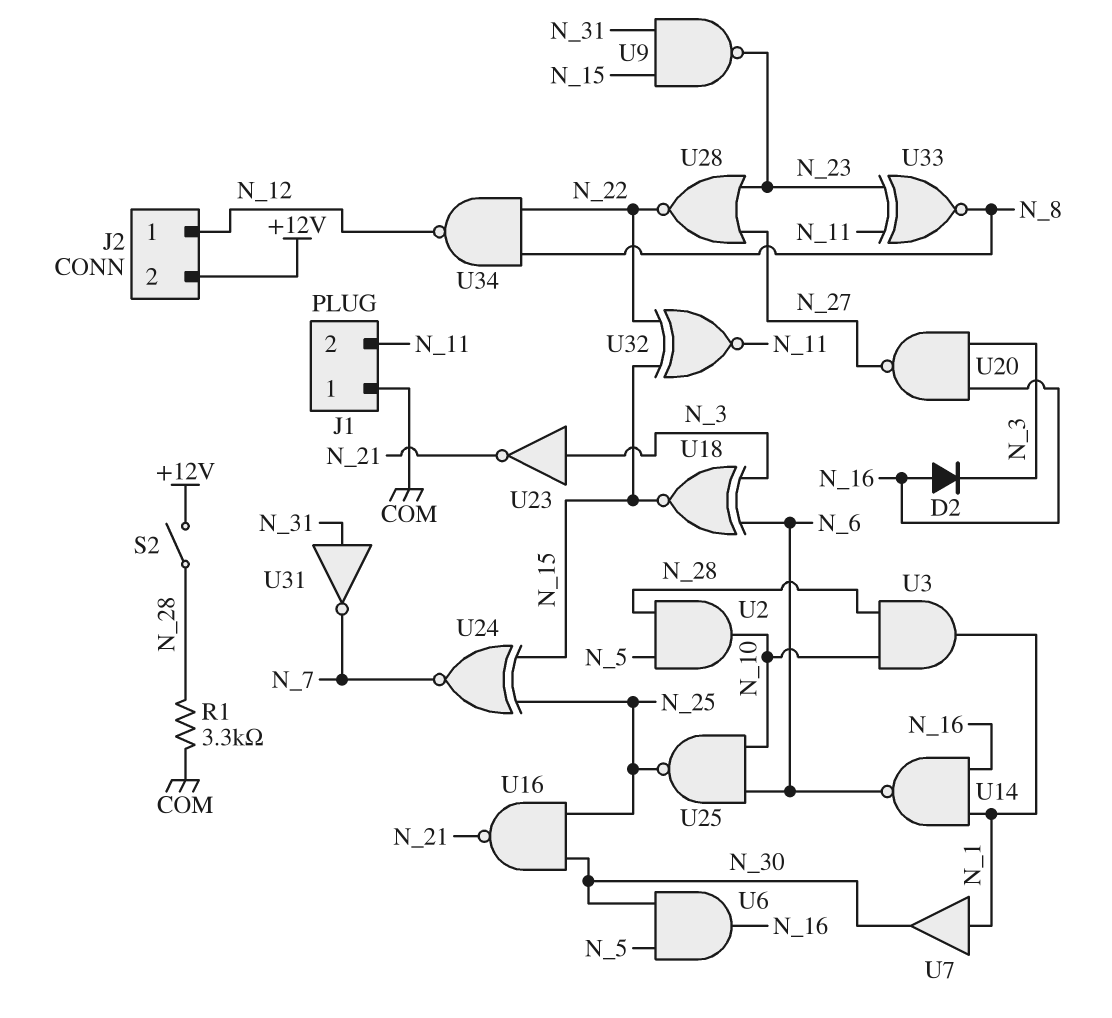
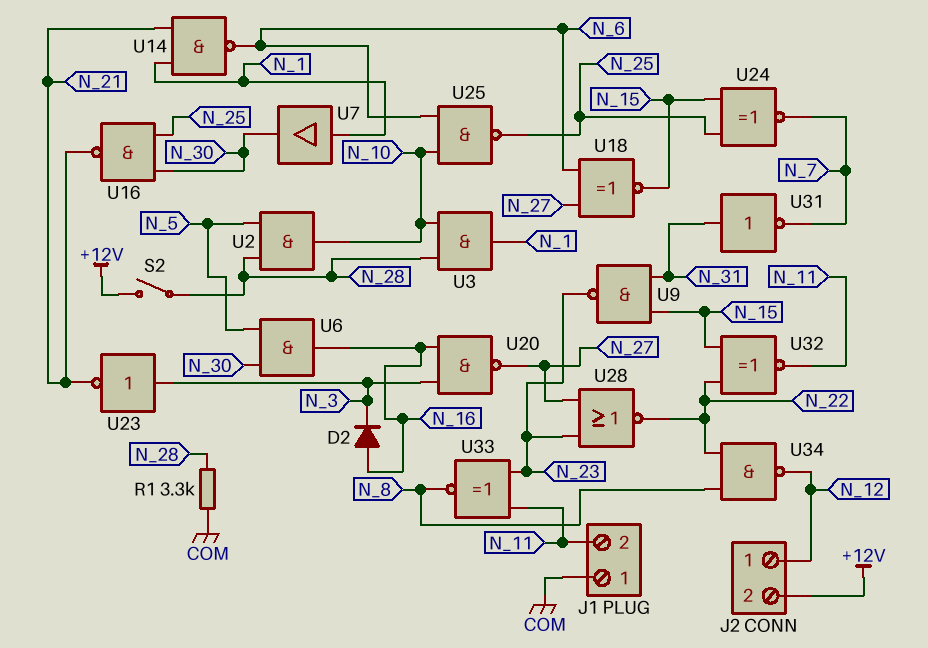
U14: NAND (in N_1, in N_16, out N_6) -> NAND (in N_1, in N_21, out N_6)
U18: XNOR (in N_3, in N_6, out N_15) -> XNOR (in N_6, in N_27, out N_15)

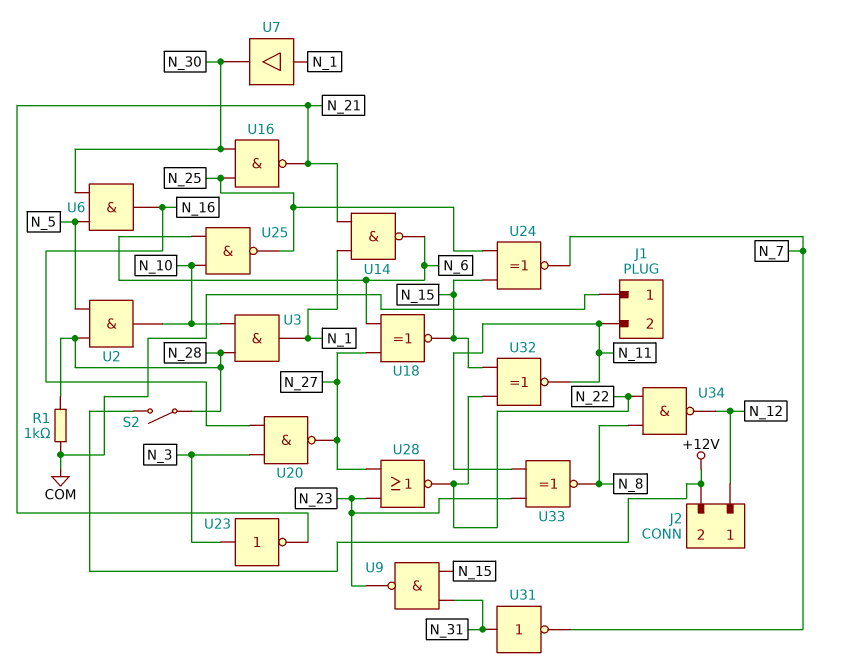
D2: diode (A N_16, K N_3) -> none
R1: 3.3k (COM, N_28) -> 1k (COM, N_28)

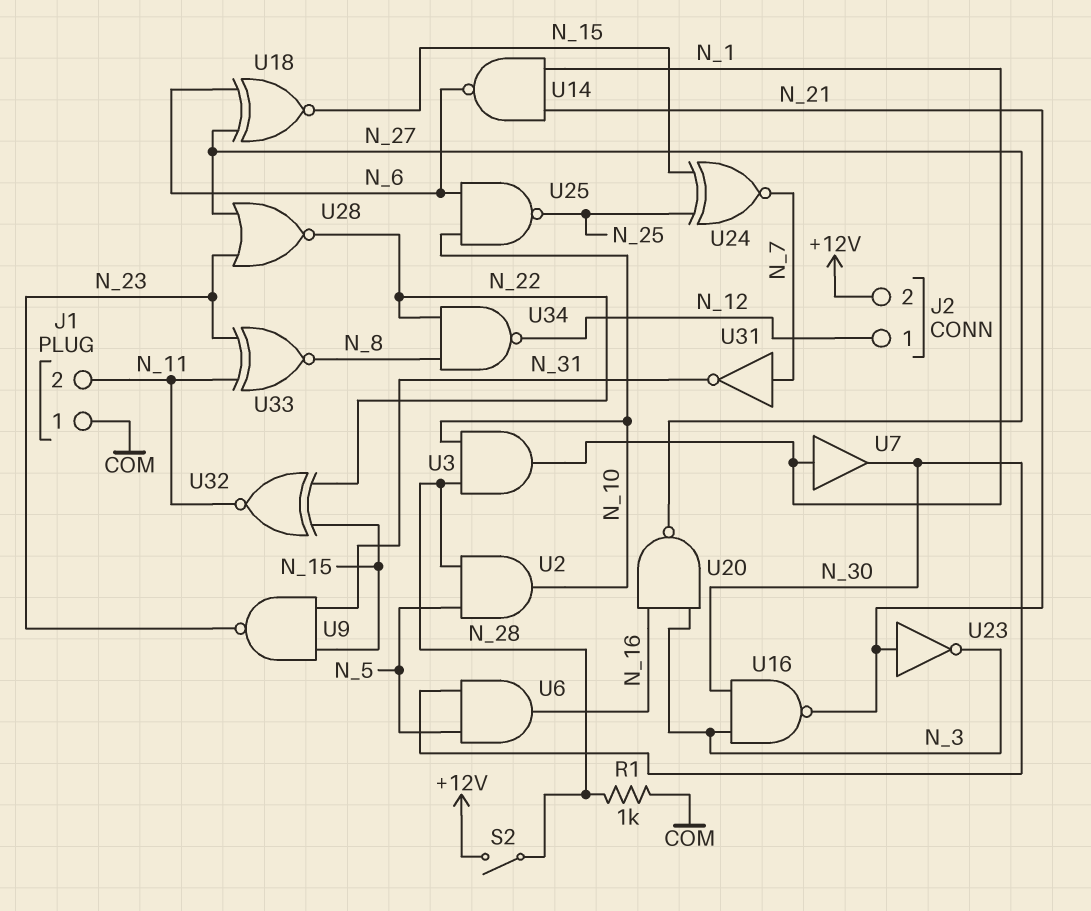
U16: NAND (in N_25, in N_30, out N_21) -> NAND (in N_3, in N_30, out N_21)
U23: NOT (in N_3, out N_21) -> NOT (in N_21, out N_3)
U31: NOT (in N_31, out N_7) -> NOT (in N_7, out N_31)

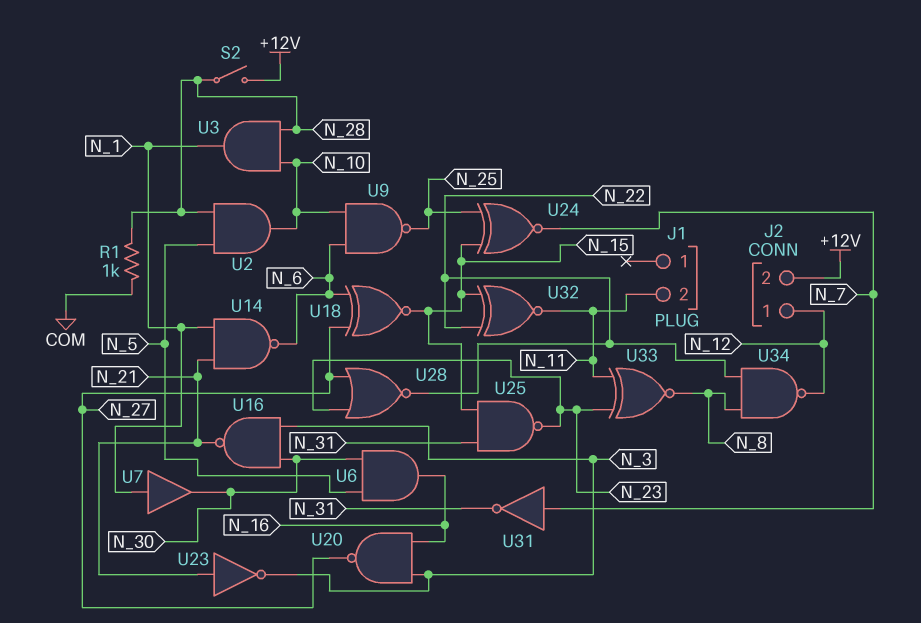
J1 pin 1: COM -> none
U9: NAND (in N_15, in N_31, out N_23) -> NAND (in N_6, in N_10, out N_25)
U25: NAND (in N_6, in N_10, out N_25) -> NAND (in N_15, in N_31, out N_23)

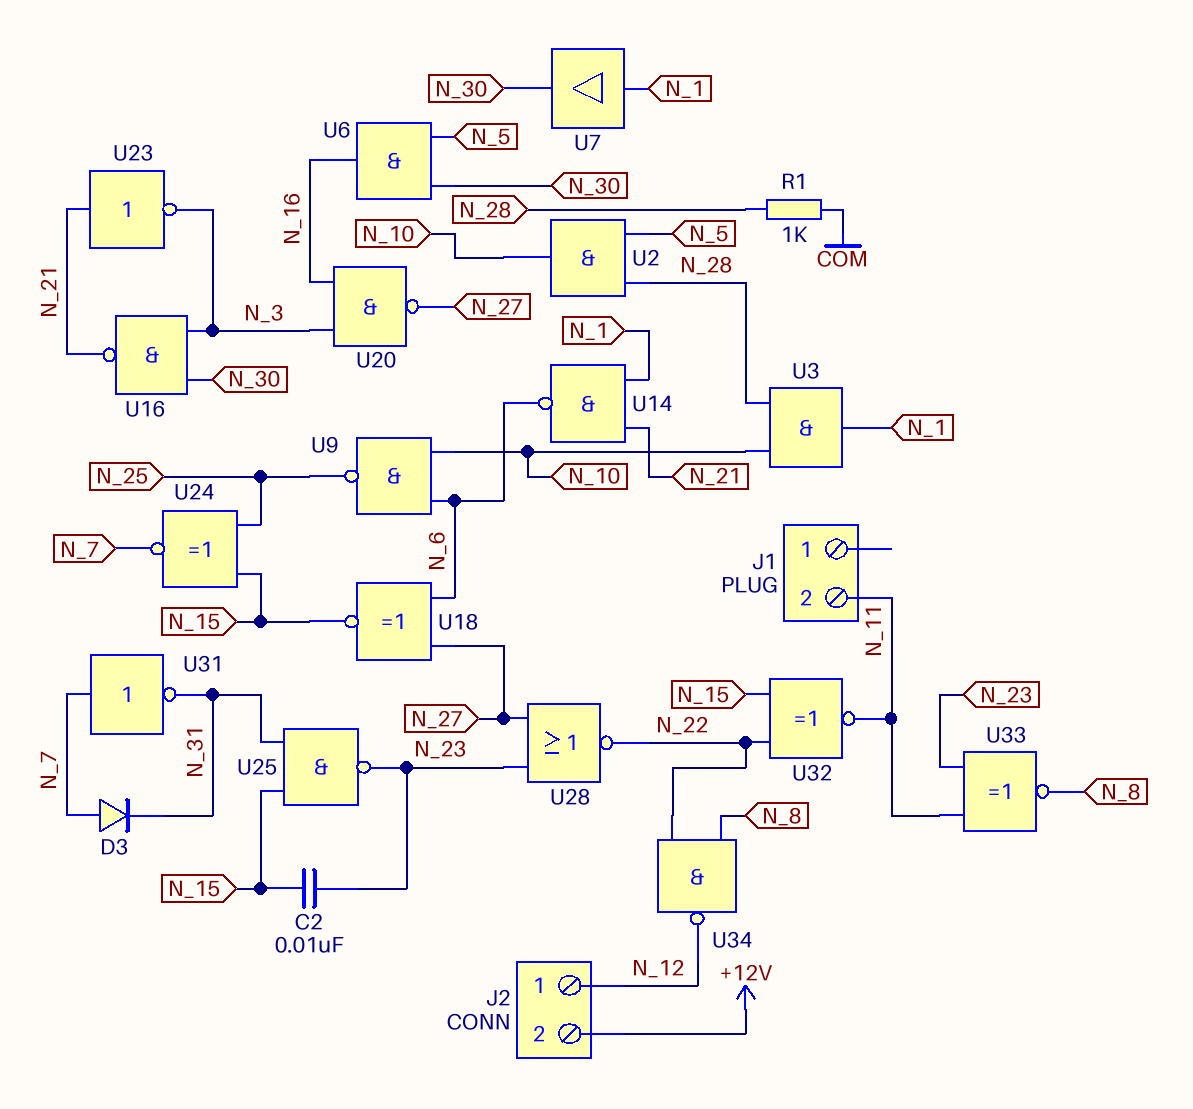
C2: none -> 10nF (N_15, N_23)
D3: none -> diode (A N_7, K N_31)
S2: switch (+12V, N_28) -> none

